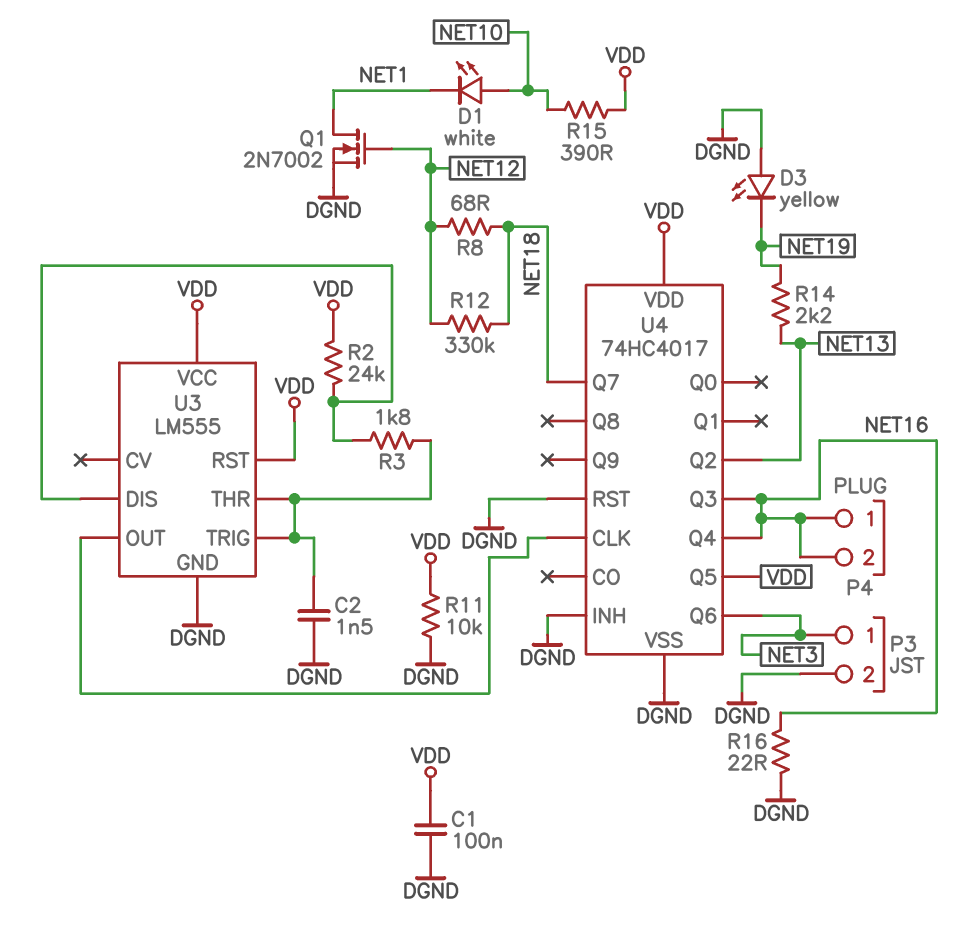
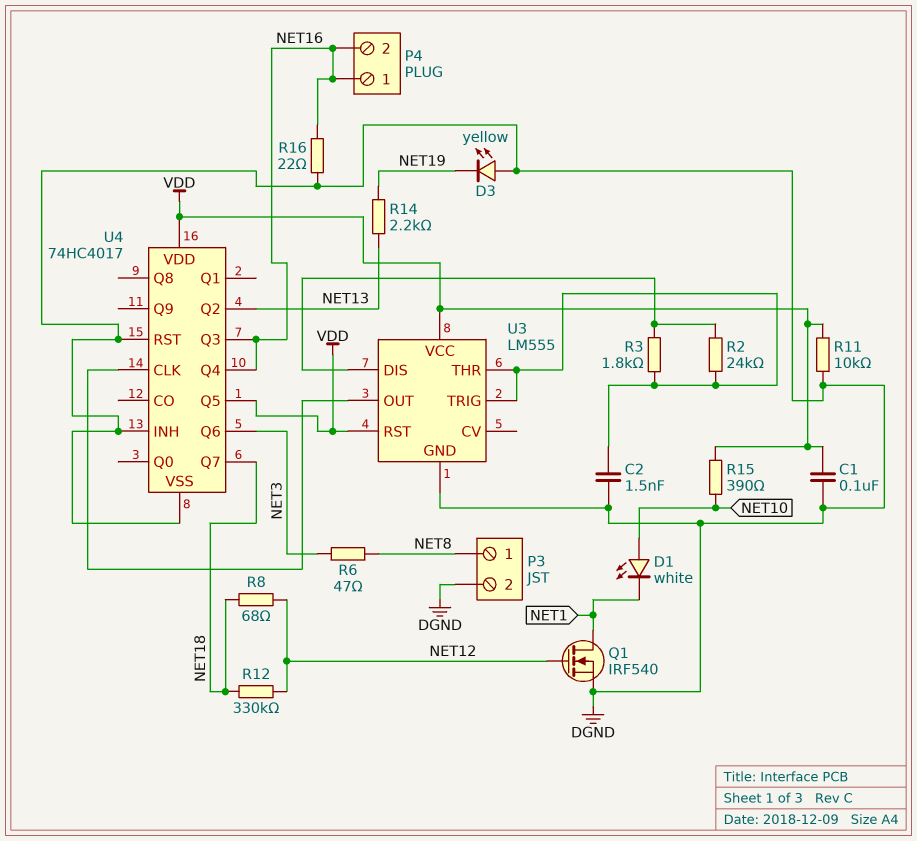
P3 pin 1: NET3 -> NET8
Q1: NMOS 2N7002 (G NET12, D NET1, S DGND) -> NMOS IRF540 (G NET12, D NET1, S DGND)
R2: 24k (U3/DIS, VDD) -> 24k (U3/DIS, U3/THR)
R6: none -> 47 (NET3, NET8)

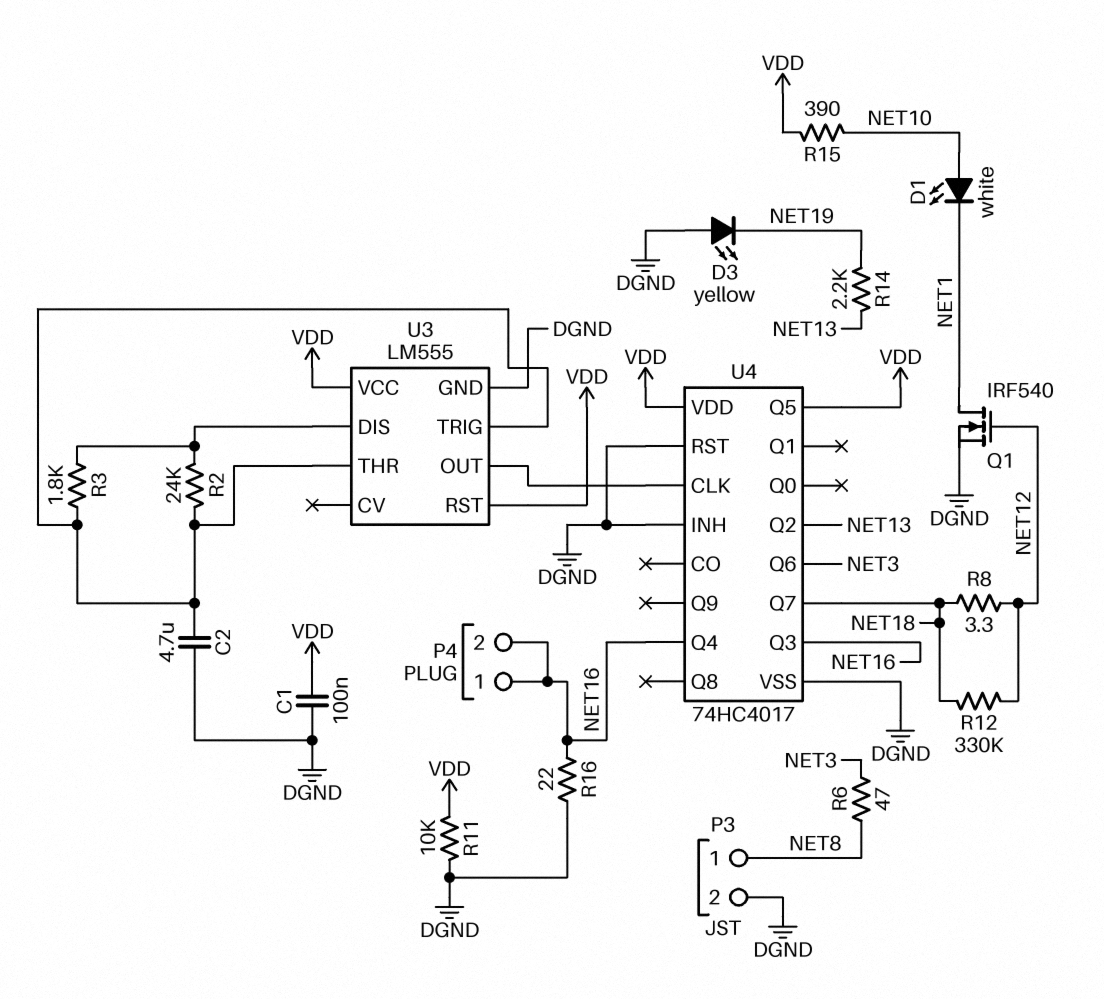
C2: 1.5nF (DGND, U3/THR) -> 4.7uF (DGND, U3/THR)
R8: 68 (NET12, NET18) -> 3.3 (NET12, NET18)

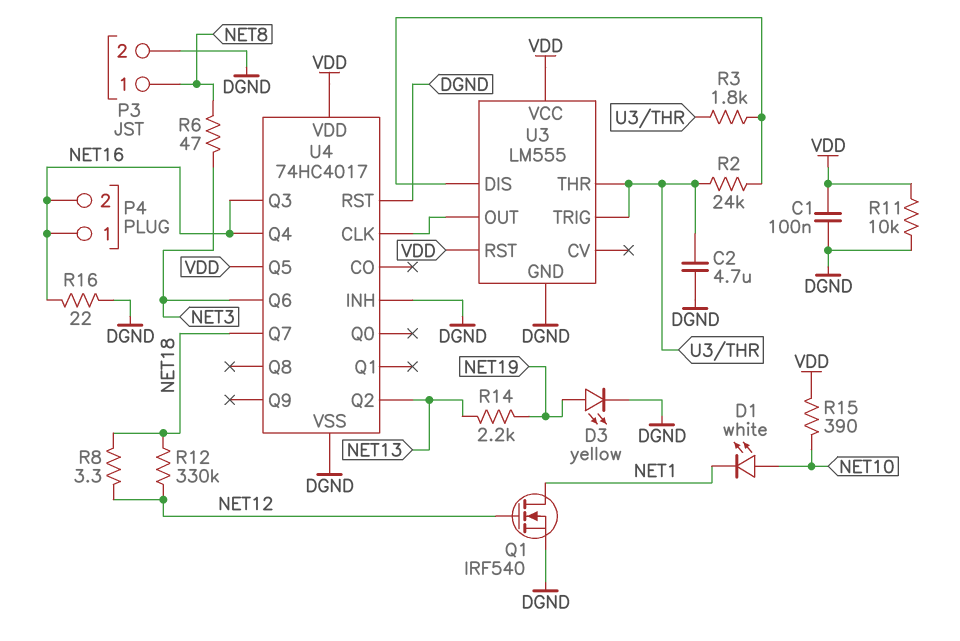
D3: LED yellow (A DGND, K NET19) -> LED yellow (A NET19, K DGND)

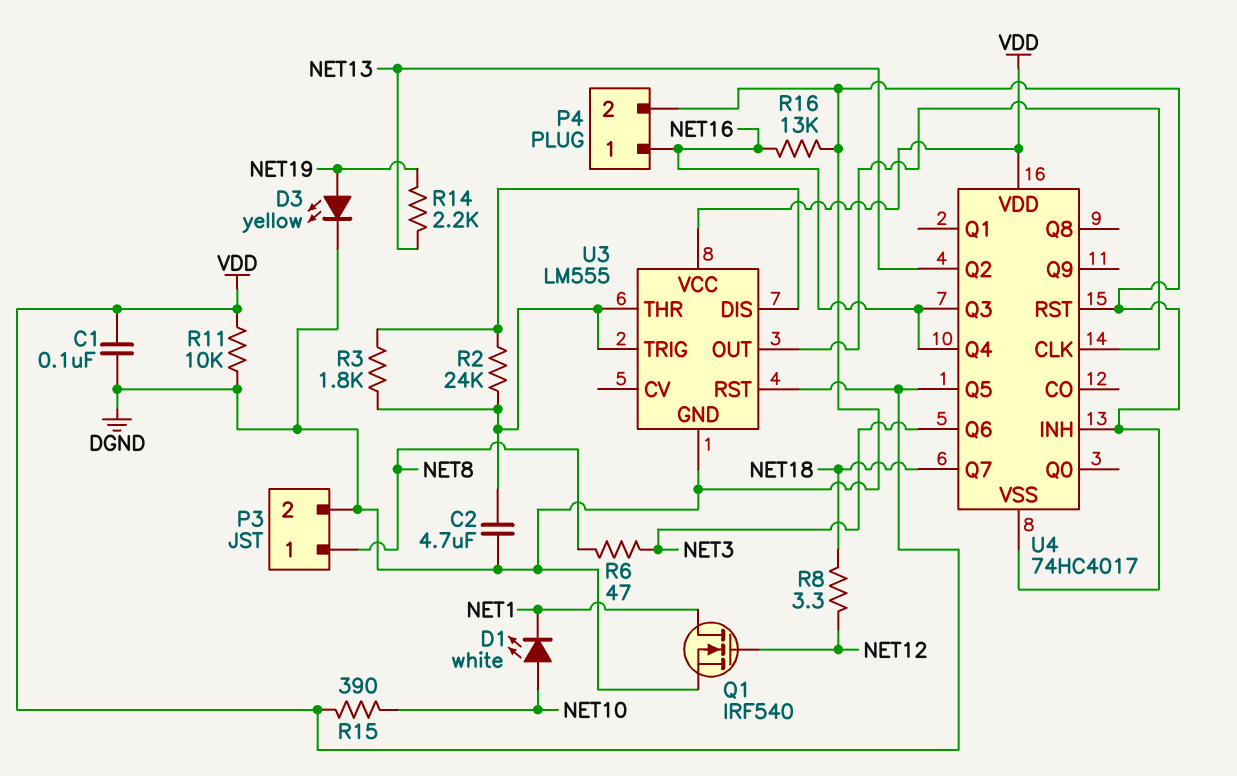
P4 pin 2: NET16 -> DGND
R12: 330k (NET12, NET18) -> none
R16: 22 (DGND, NET16) -> 13k (DGND, NET16)

